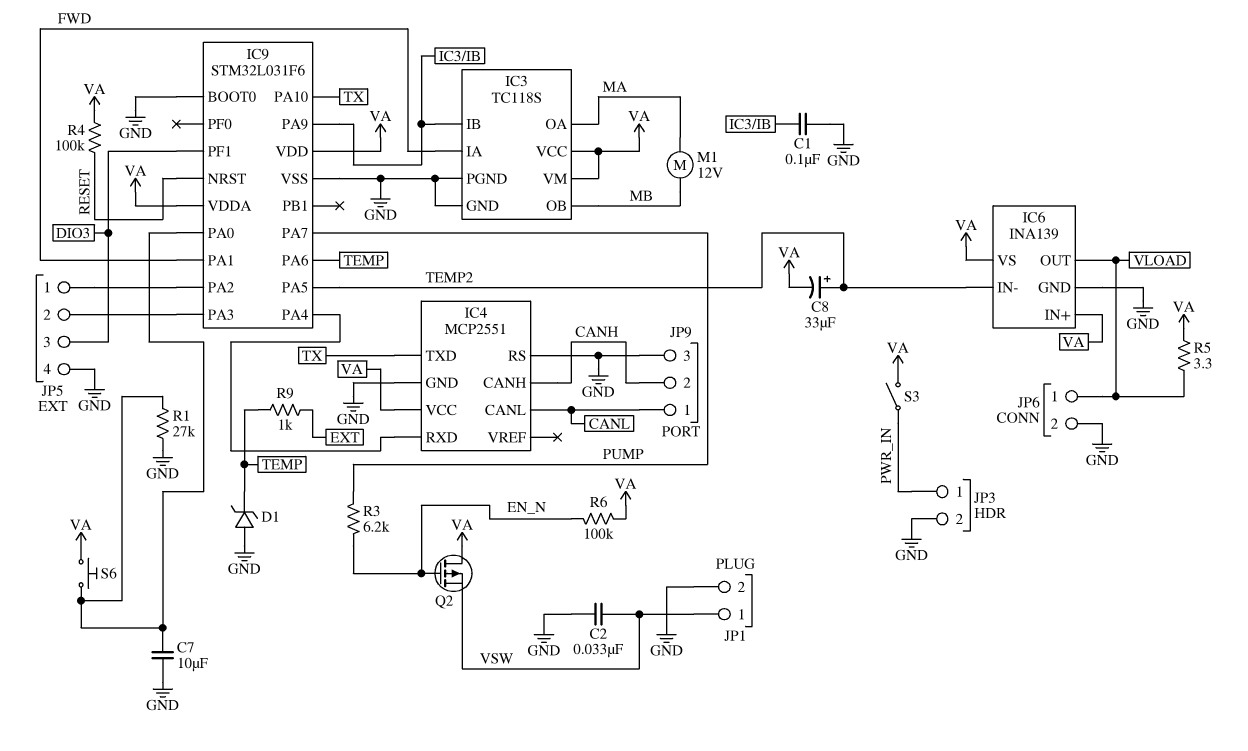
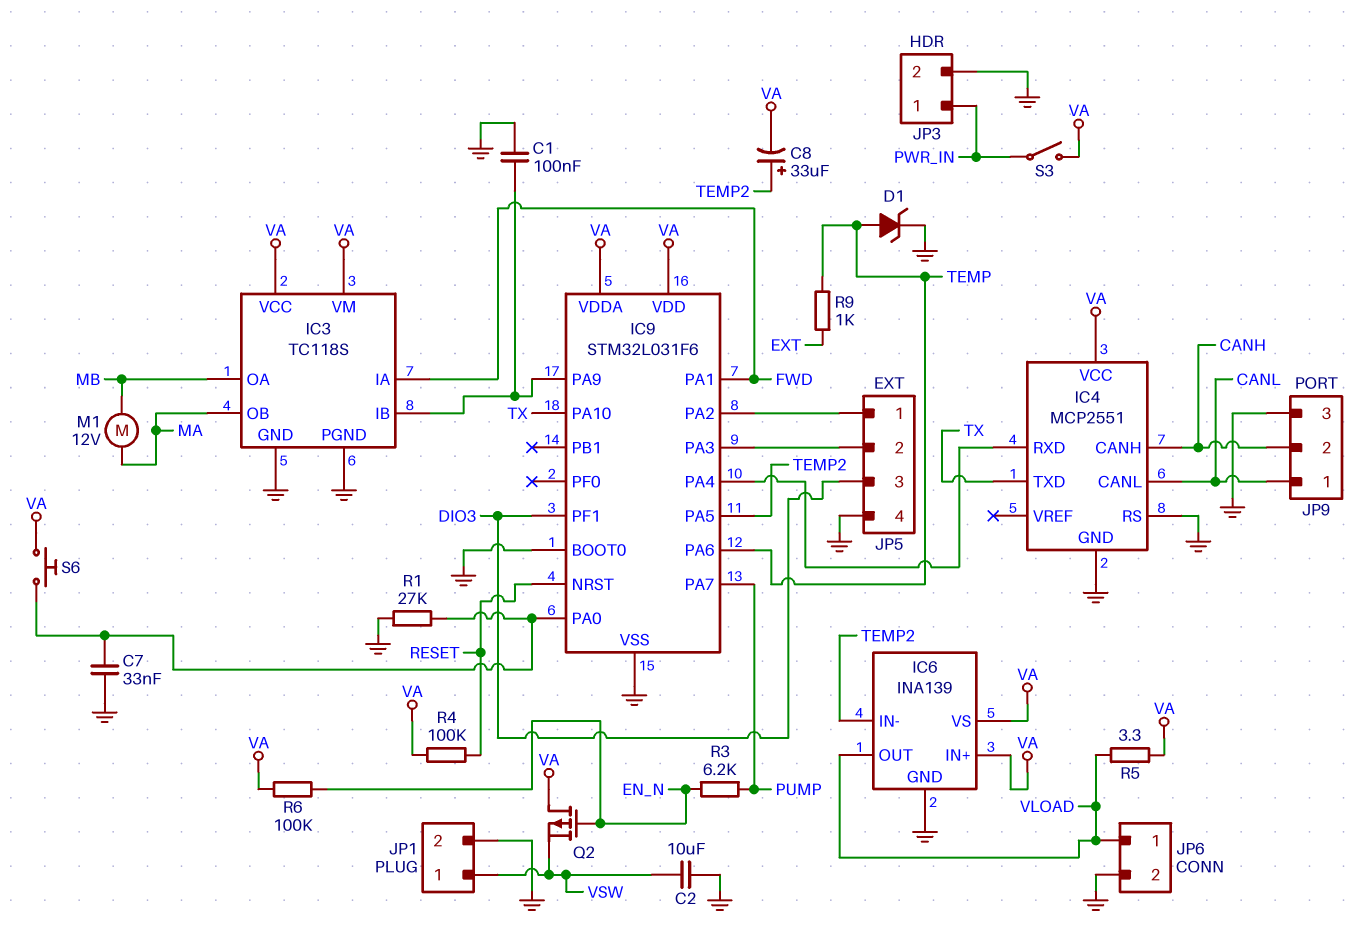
C2: 33nF (GND, VSW) -> 10uF (GND, VSW)
C7: 10uF (GND, IC9/PA0) -> 33nF (GND, IC9/PA0)
D1: zener (A GND, K TEMP) -> zener (A TEMP, K GND)
IC3 pin OA: MA -> MB
IC3 pin OB: MB -> MA

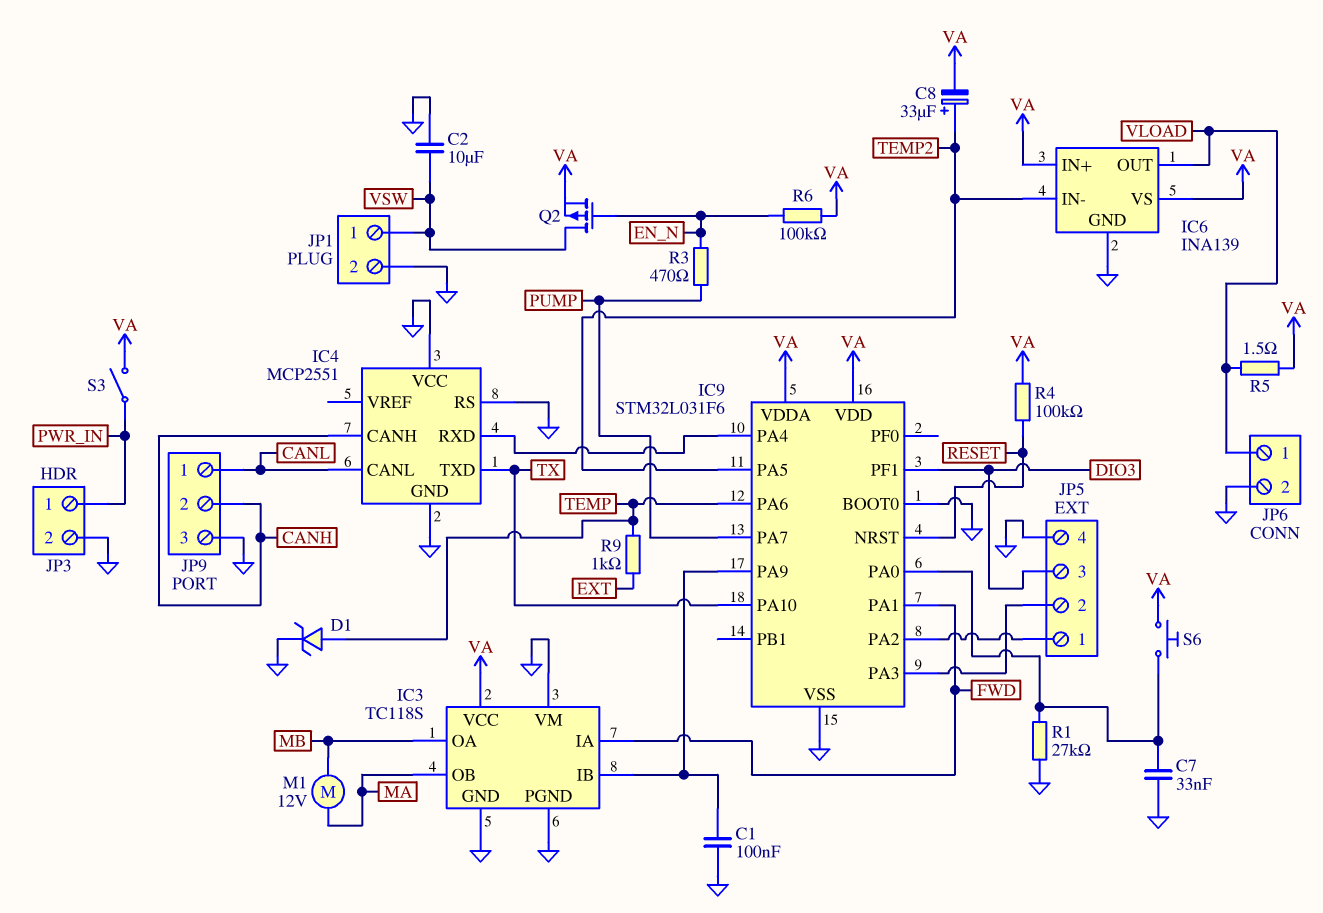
IC3 pin VM: VA -> GND
IC4 pin VCC: VA -> GND
Q2: PMOS (G EN_N, D VA, S VSW) -> PMOS (G EN_N, D VSW, S VA)
R3: 6.2k (EN_N, PUMP) -> 470 (EN_N, PUMP)
R5: 3.3 (VA, VLOAD) -> 1.5 (VA, VLOAD)

